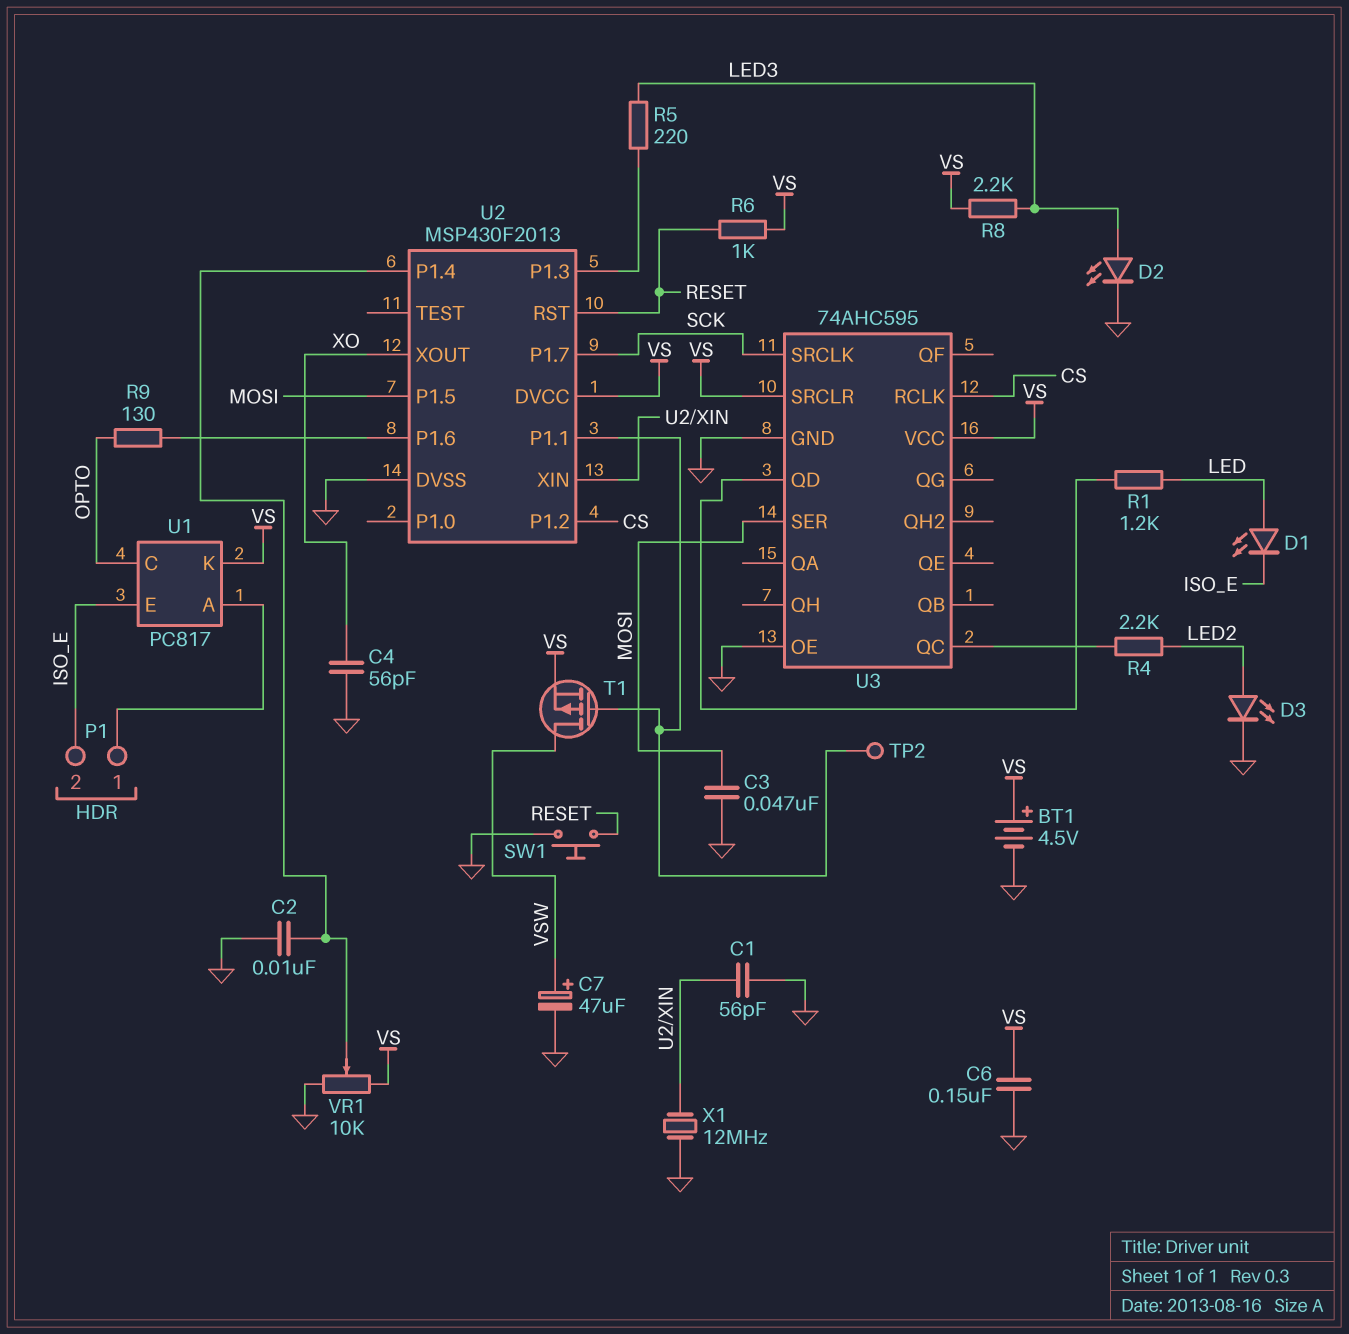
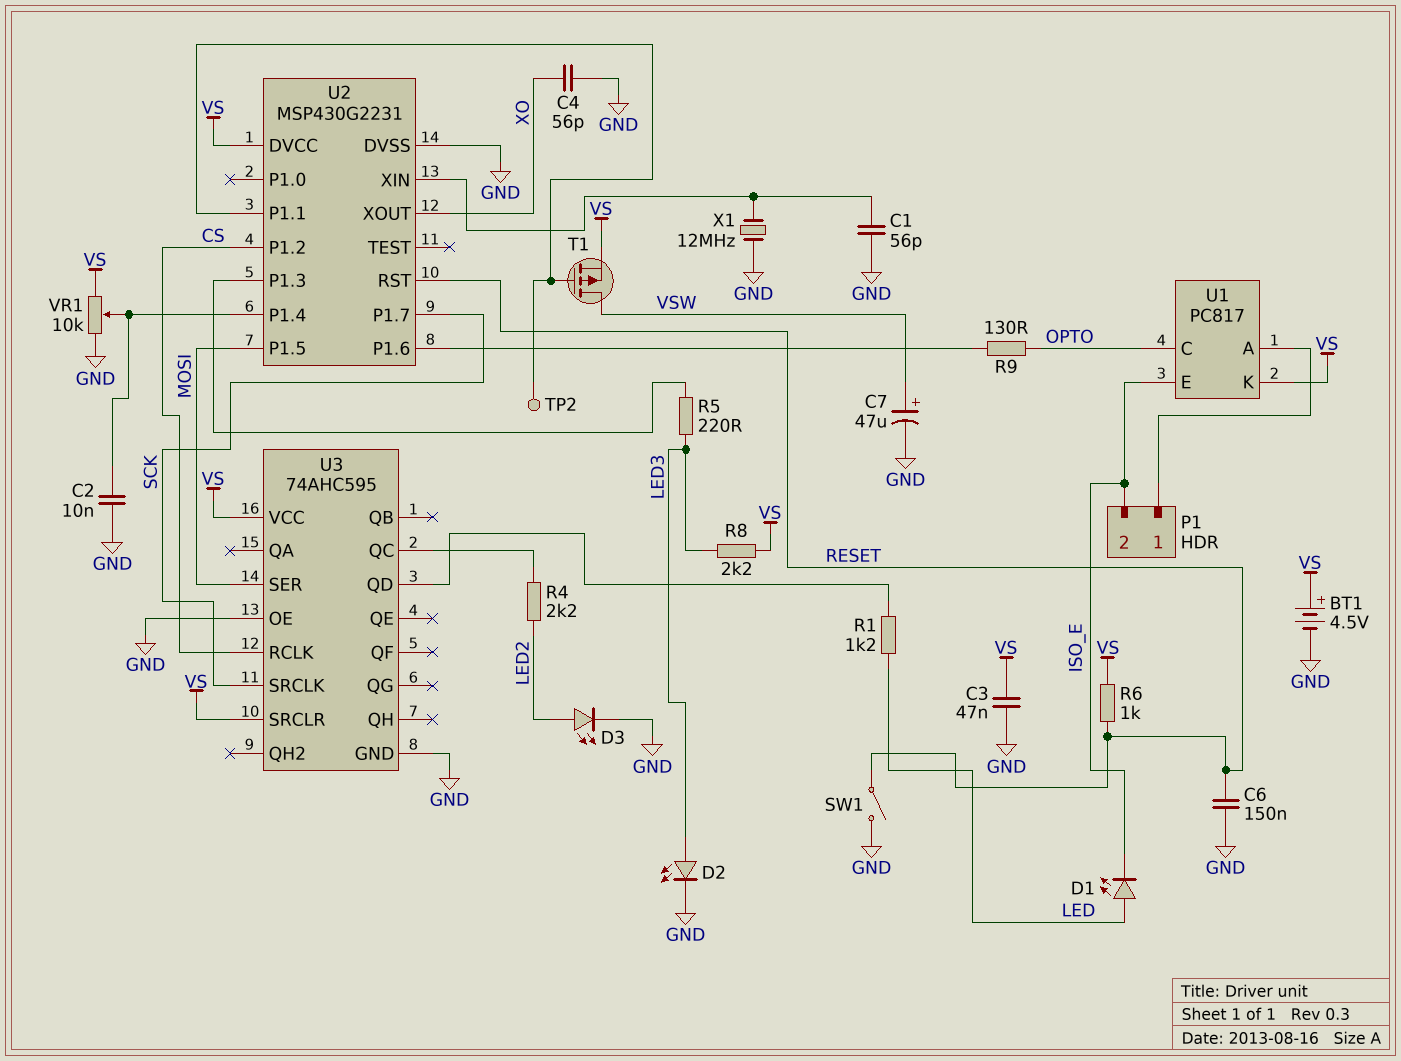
C3: 47nF (GND, MOSI) -> 47nF (GND, VS)
C6: 150nF (GND, VS) -> 150nF (GND, RESET)
SW1: button (GND, RESET) -> switch (GND, RESET)
U2: MSP430F2013 -> MSP430G2231

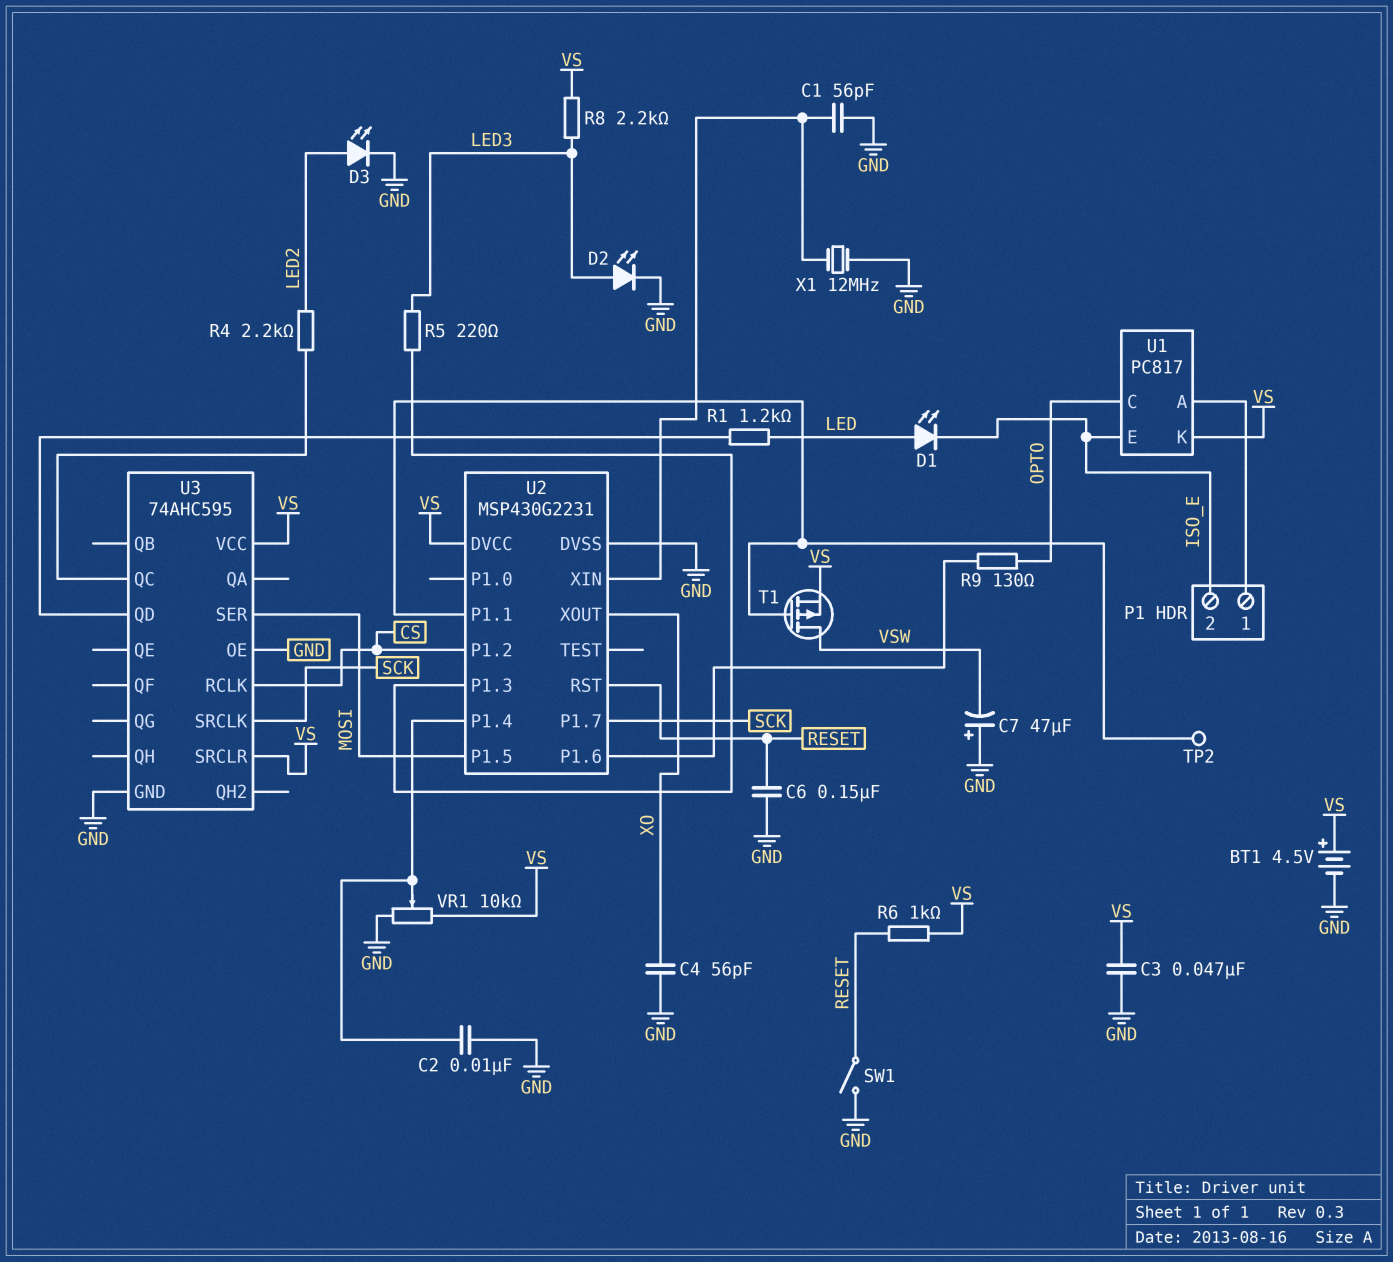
C7: 47uF (plus VSW, minus GND) -> 47uF (plus GND, minus VSW)

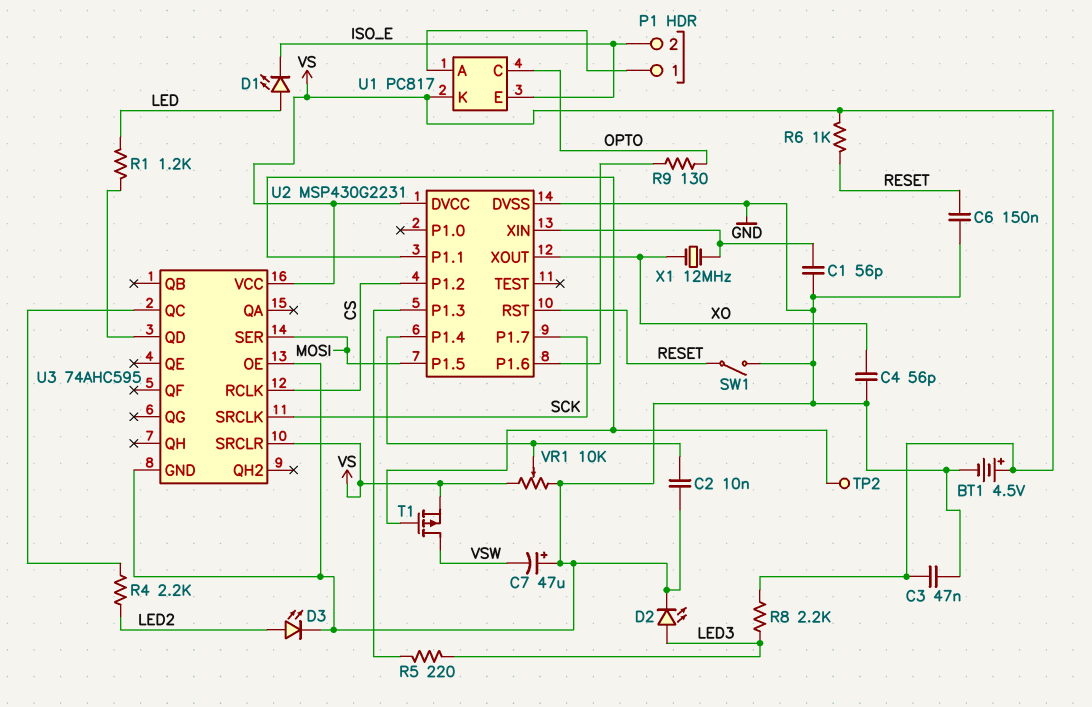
X1: 12MHz (GND, U2/XIN) -> 12MHz (U2/XIN, XO)

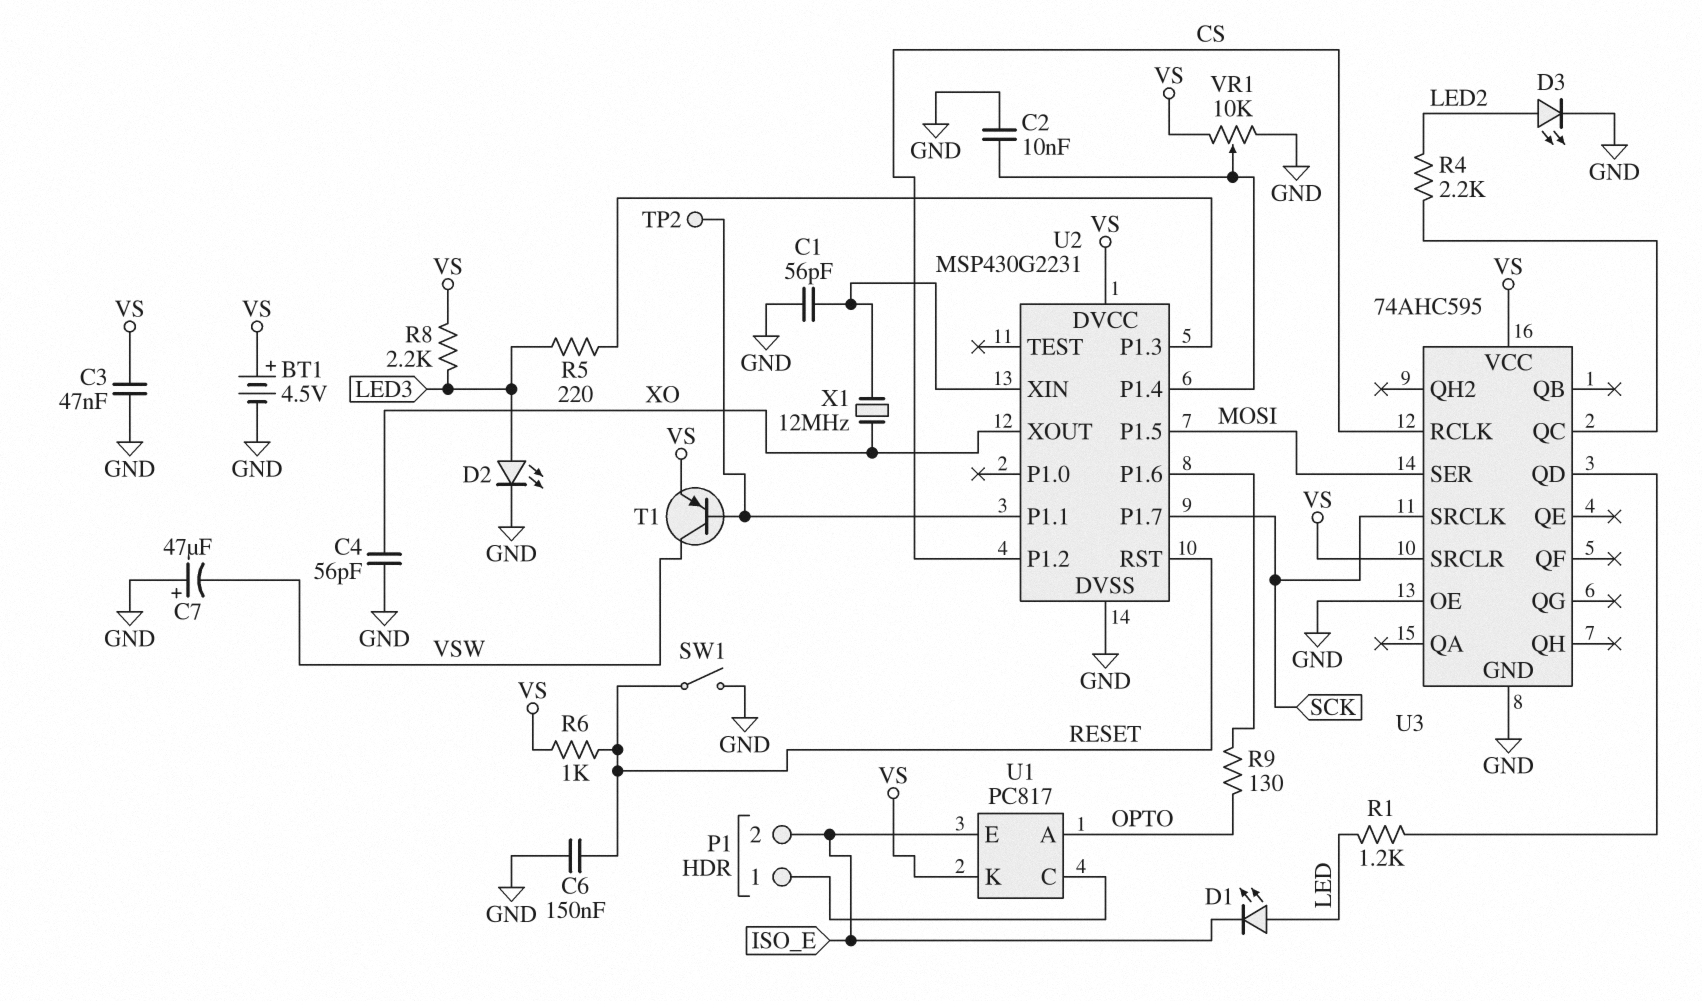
T1: PMOS (G U2/P1.1, D VSW, S VS) -> PNP (B U2/P1.1, C VSW, E VS)
U1 pin A: P1/1 -> OPTO
U1 pin C: OPTO -> P1/1

